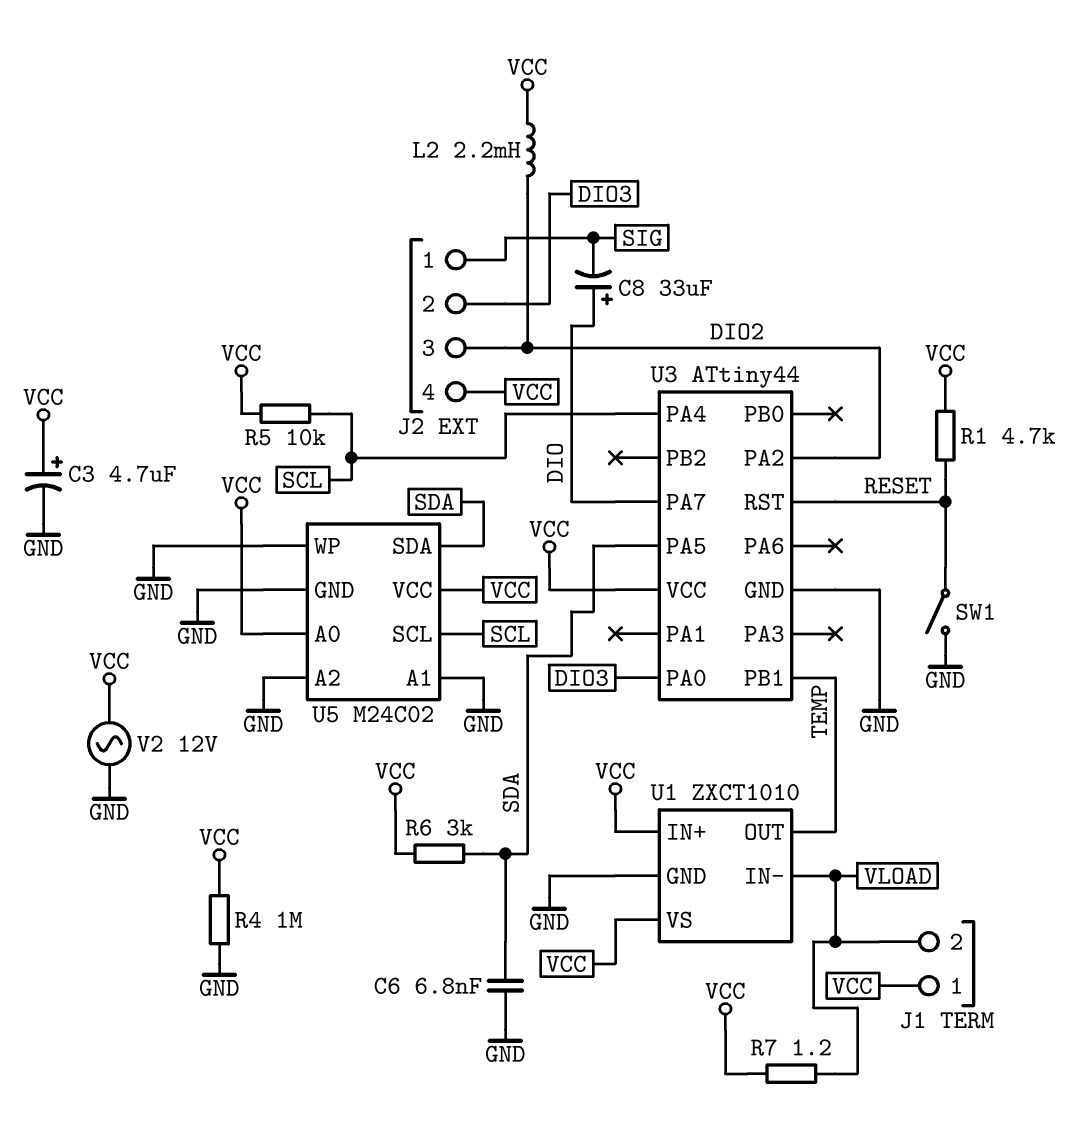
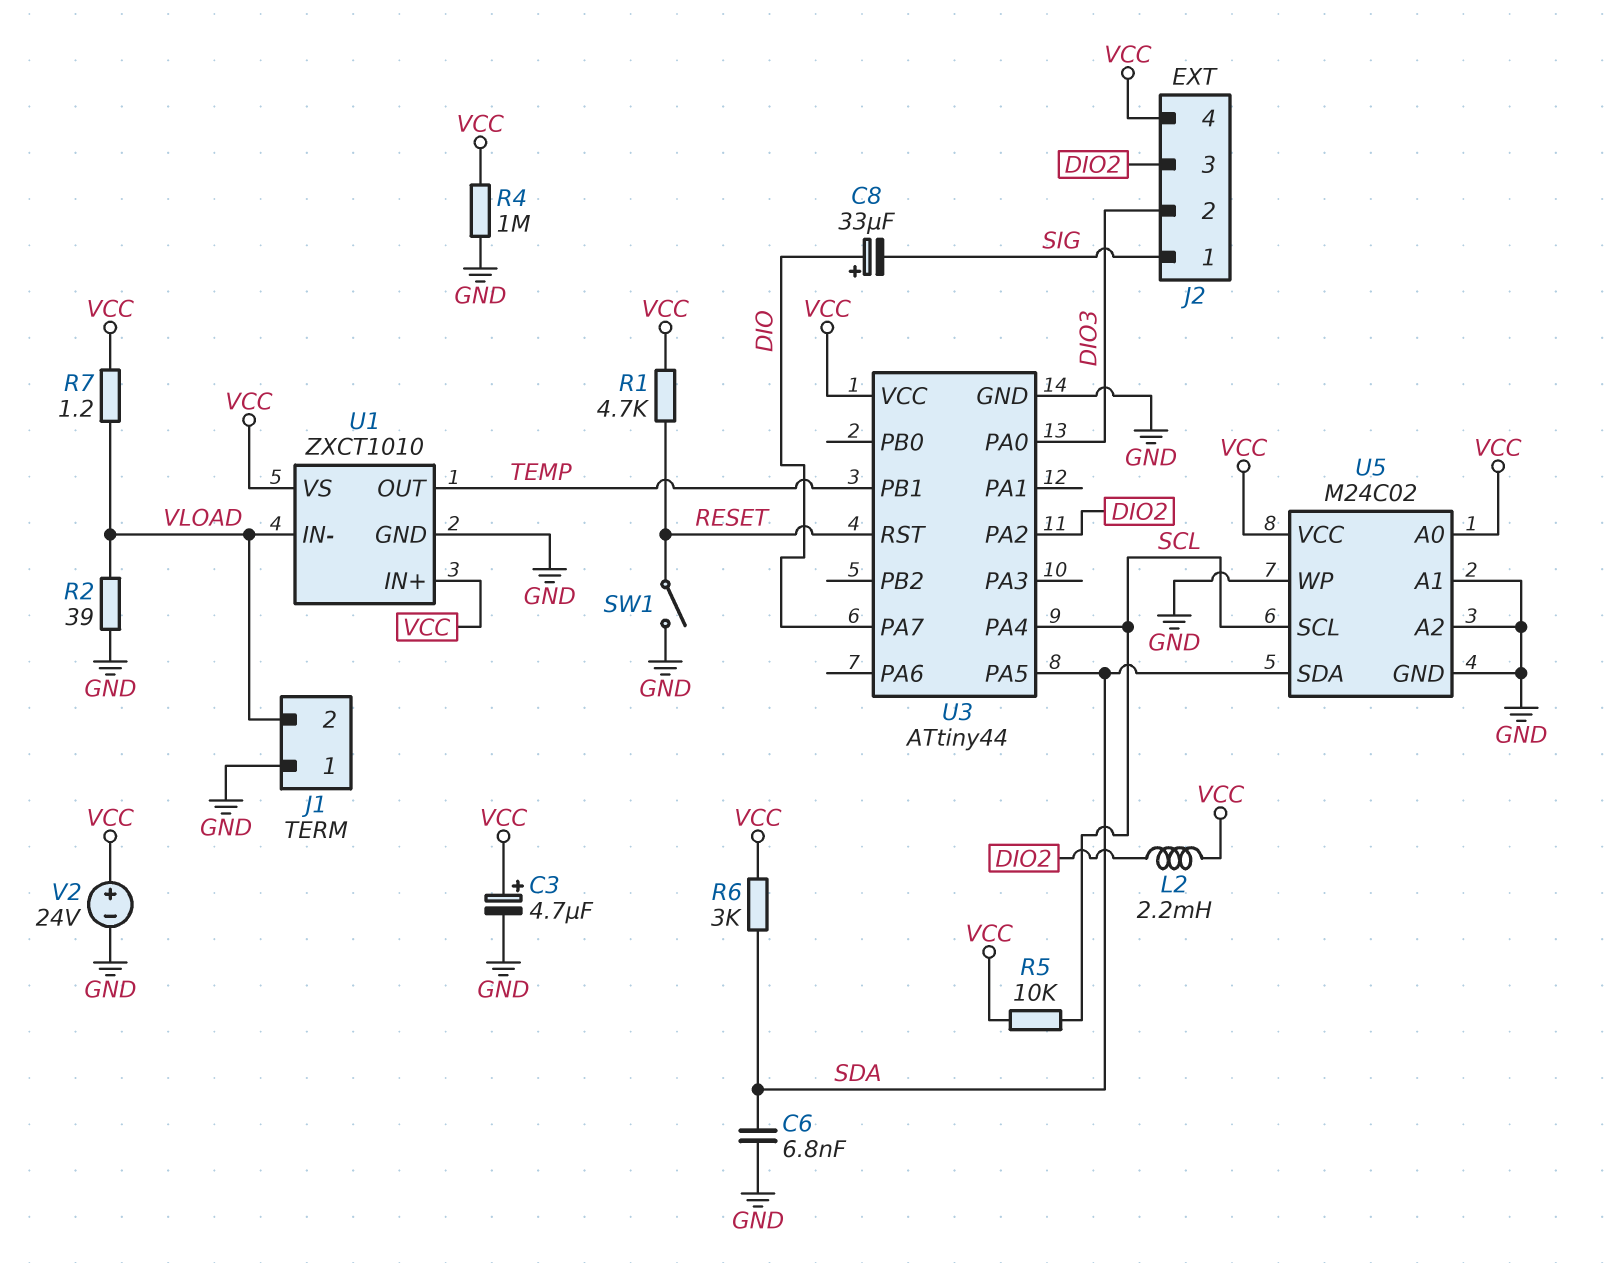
J1 pin 1: VCC -> GND
R2: none -> 39 (GND, VLOAD)
V2: AC 12V (GND, VCC) -> 24V (plus VCC, minus GND)

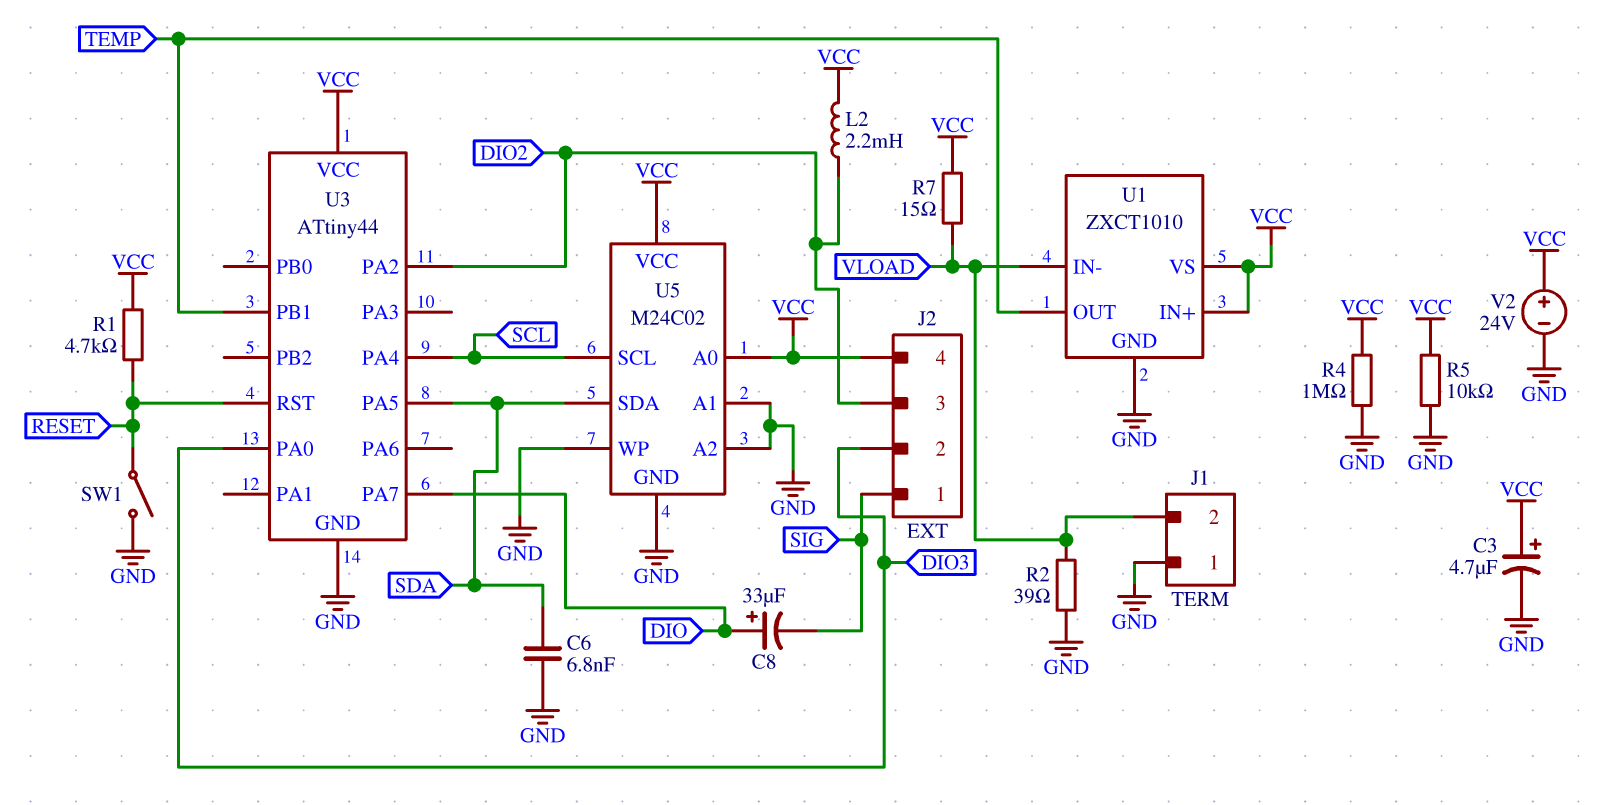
R5: 10k (SCL, VCC) -> 10k (GND, VCC)
R6: 3k (SDA, VCC) -> none
R7: 1.2 (VCC, VLOAD) -> 15 (VCC, VLOAD)

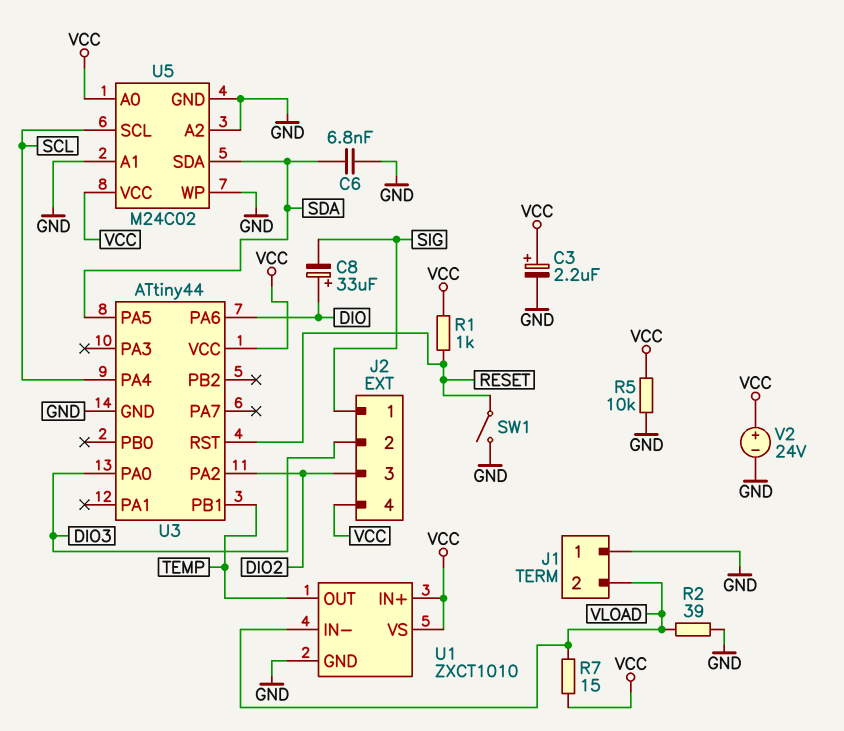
C3: 4.7uF (plus VCC, minus GND) -> 2.2uF (plus VCC, minus GND)
L2: 2.2mH (DIO2, VCC) -> none
R1: 4.7k (RESET, VCC) -> 1k (RESET, VCC)
R4: 1M (GND, VCC) -> none
U3 pin PA6: none -> DIO
U3 pin PA7: DIO -> none

